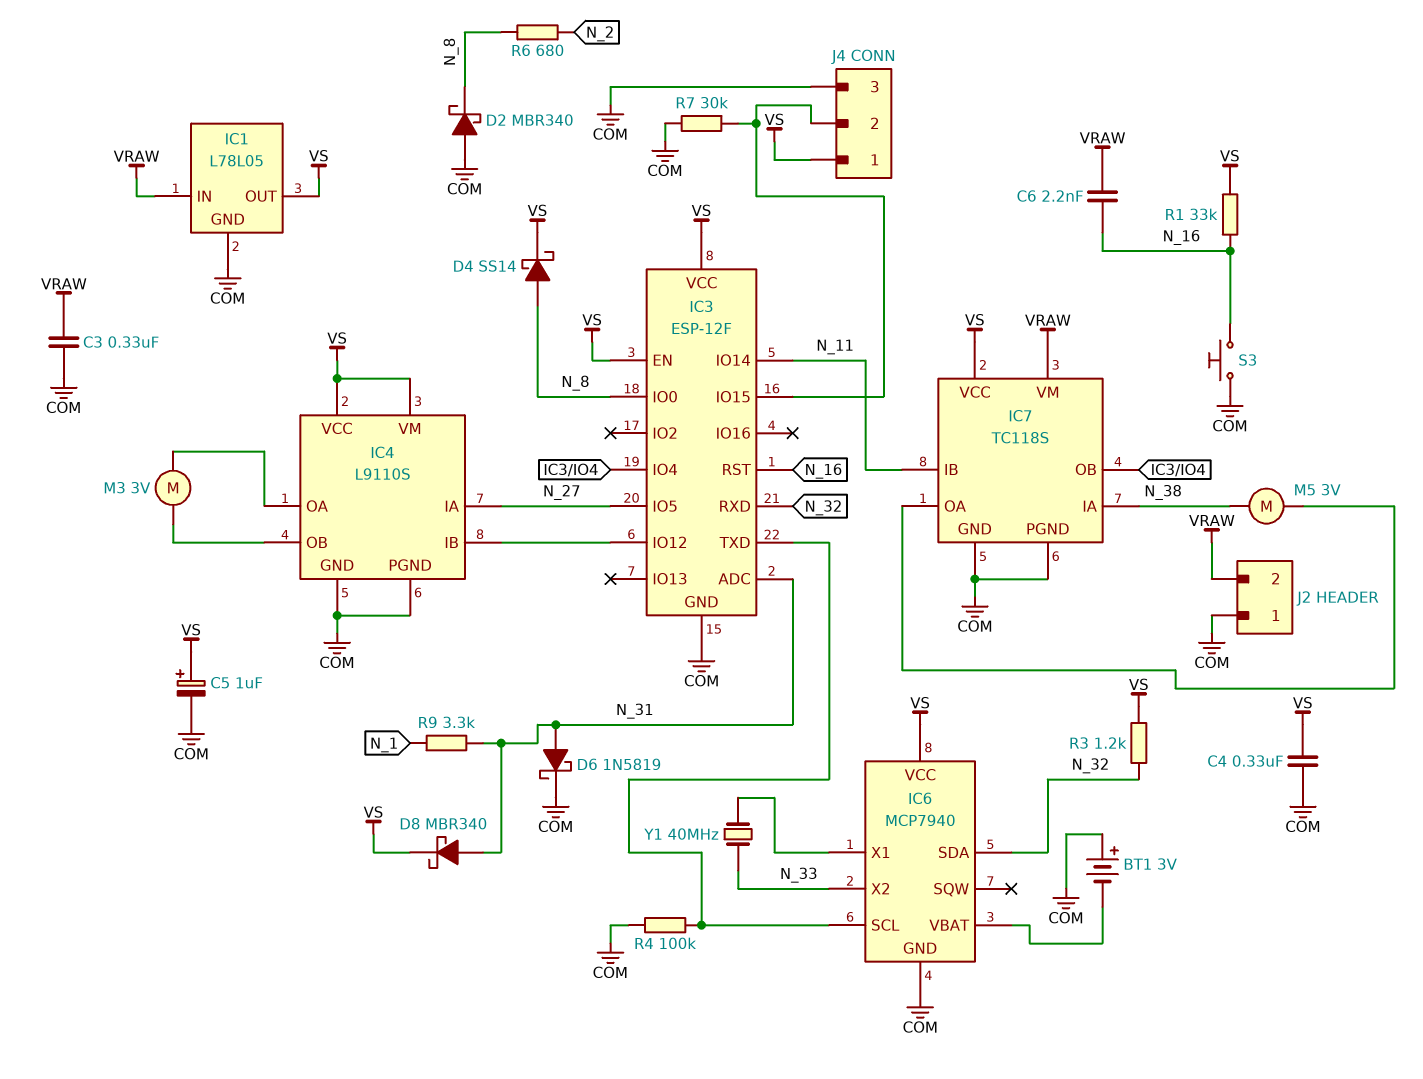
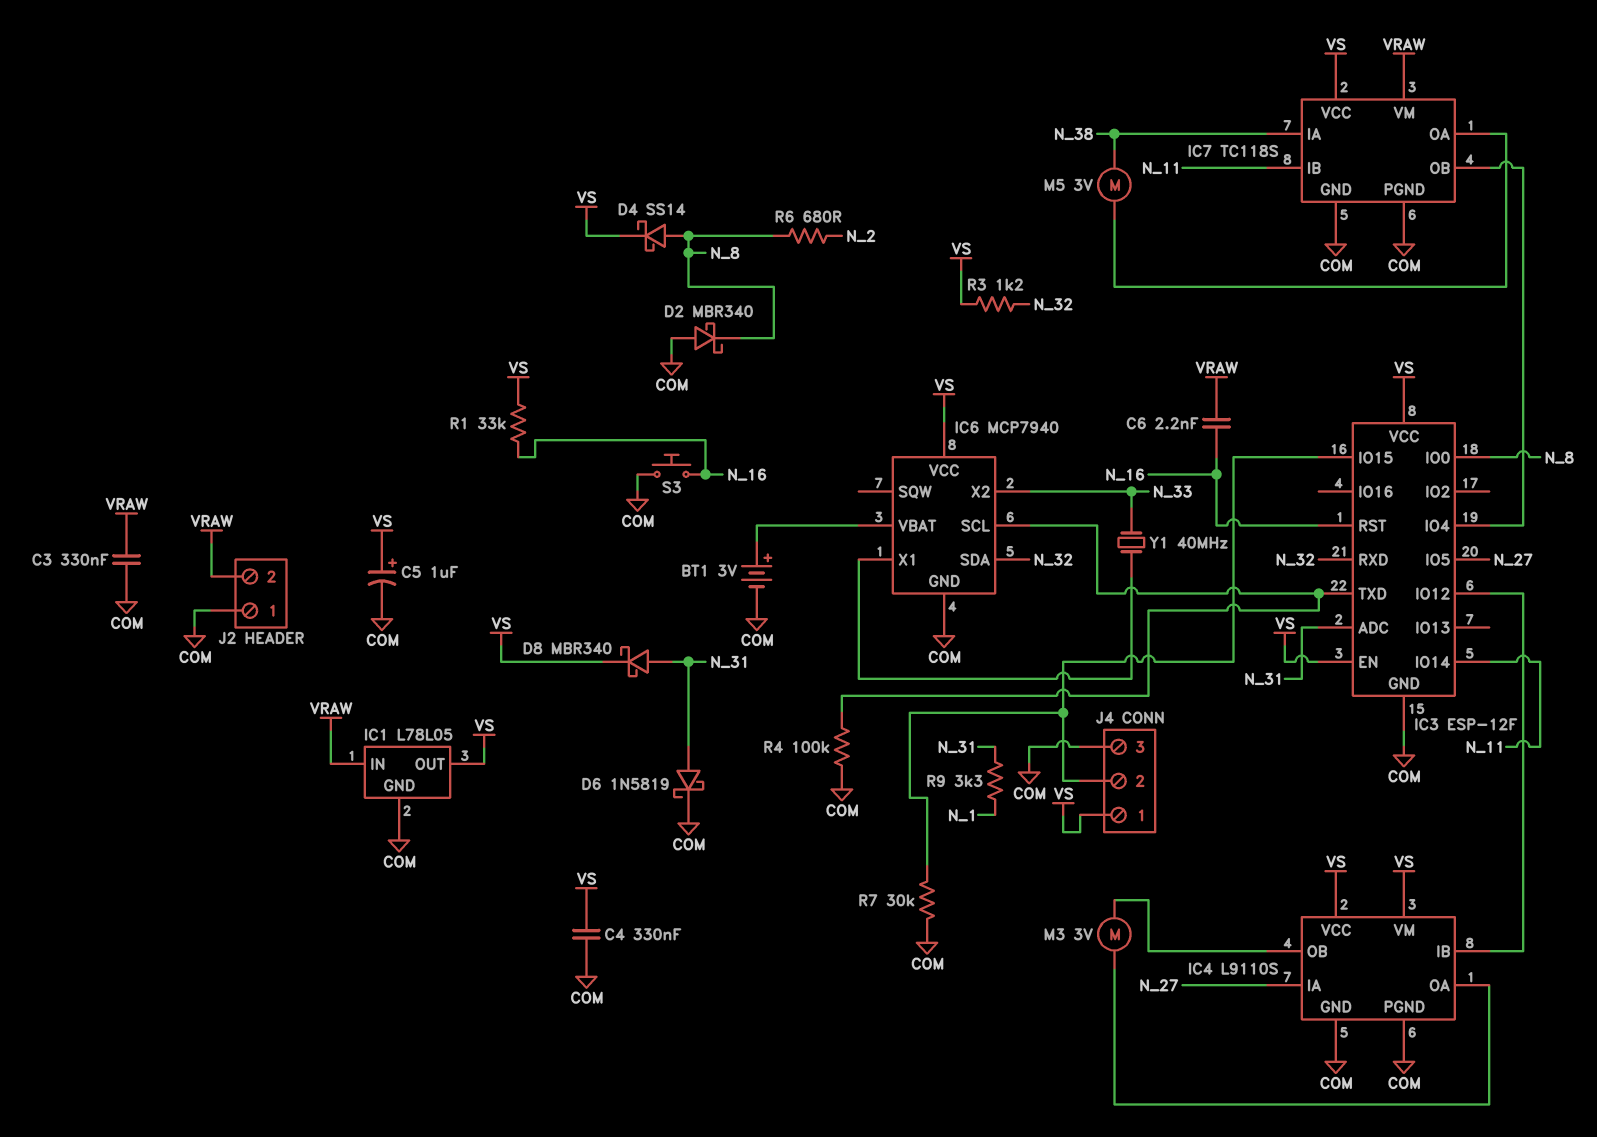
BT1: 3V (plus COM, minus IC6/VBAT) -> 3V (plus IC6/VBAT, minus COM)

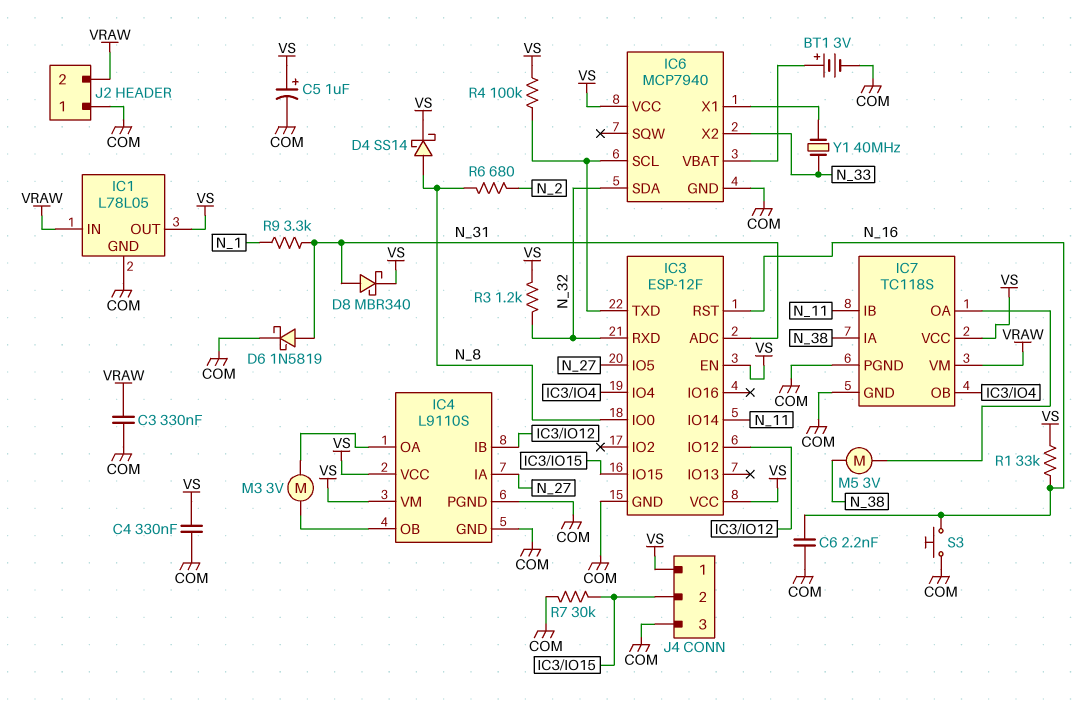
C6: 2.2nF (N_16, VRAW) -> 2.2nF (COM, N_16)
D2: schottky MBR340 (A COM, K N_8) -> none
R4: 100k (COM, IC3/TXD) -> 100k (IC3/TXD, VS)

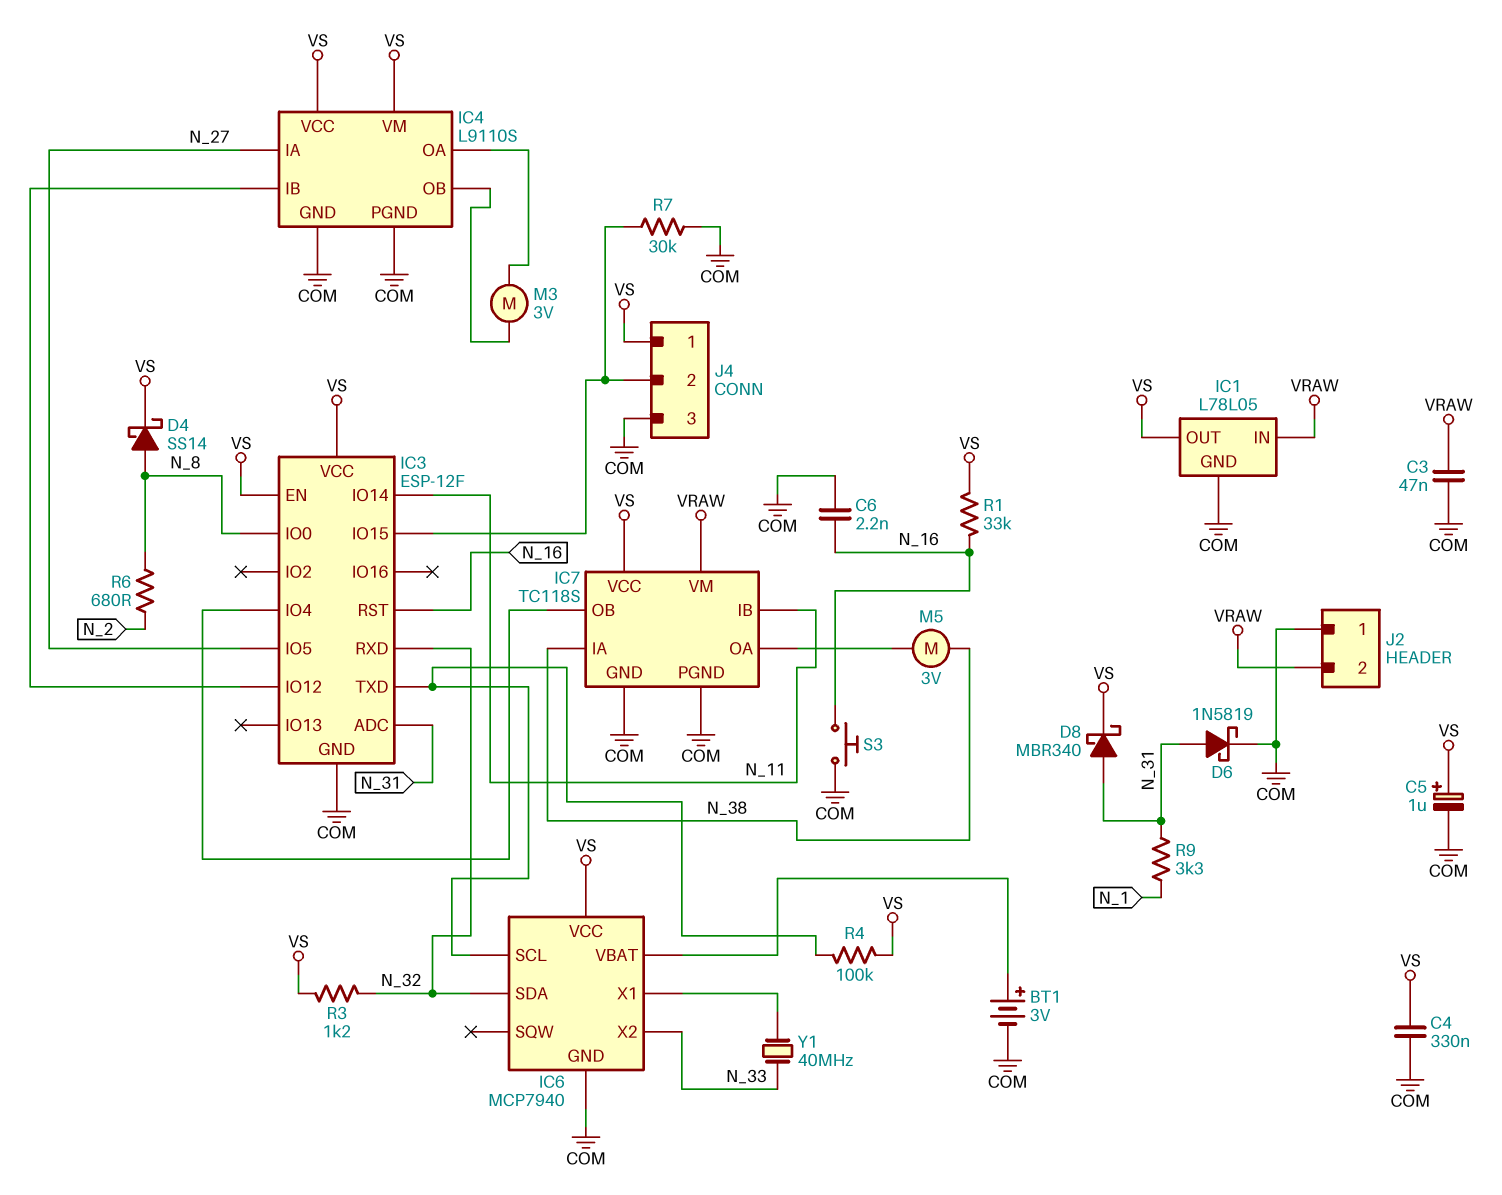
C3: 330nF (COM, VRAW) -> 47nF (COM, VRAW)

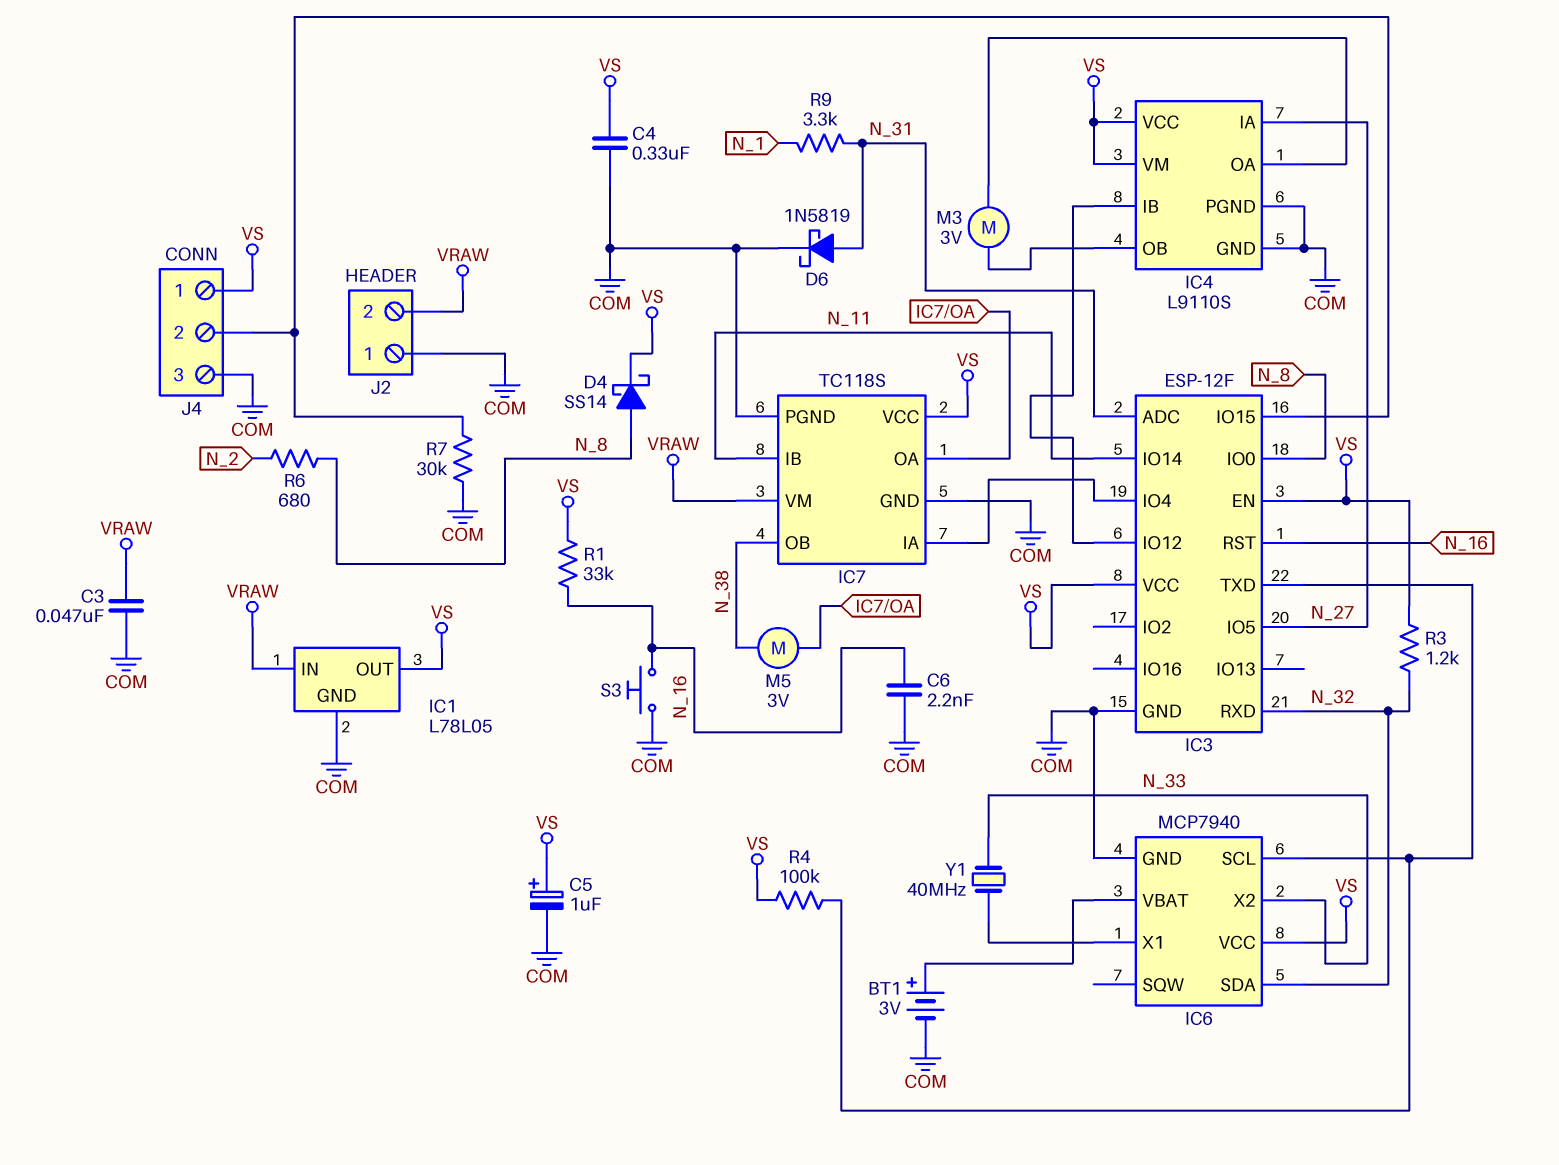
D8: schottky MBR340 (A N_31, K VS) -> none
IC7 pin IA: N_38 -> IC3/IO4
IC7 pin OB: IC3/IO4 -> N_38

